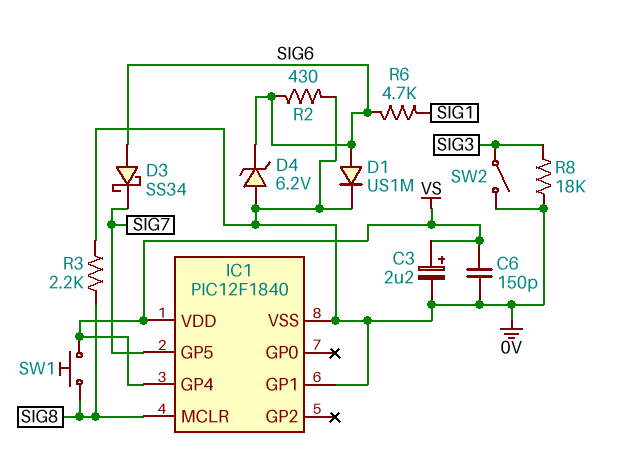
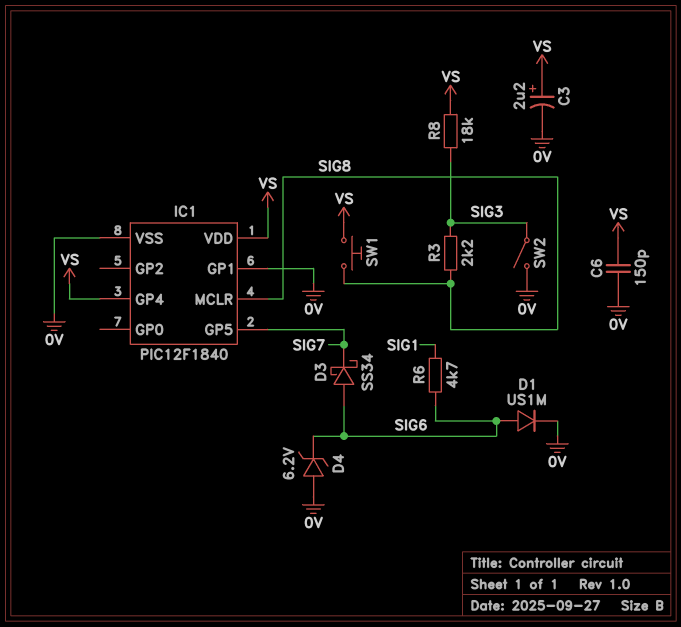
R2: 430 (0V, SIG6) -> none
R3: 2.2k (0V, SIG8) -> 2.2k (SIG3, SIG8)
R8: 18k (0V, SIG3) -> 18k (SIG3, VS)

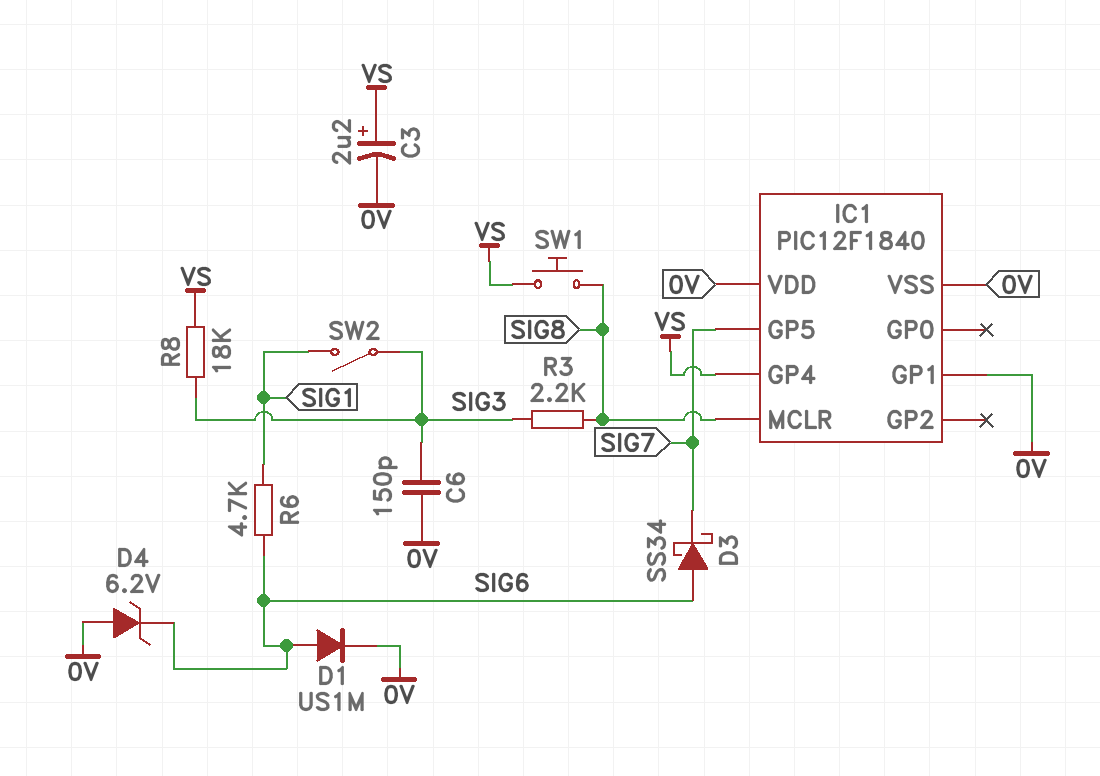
C6: 150pF (0V, VS) -> 150pF (0V, SIG3)
IC1 pin VDD: VS -> 0V
SW2: switch (0V, SIG3) -> switch (SIG1, SIG3)

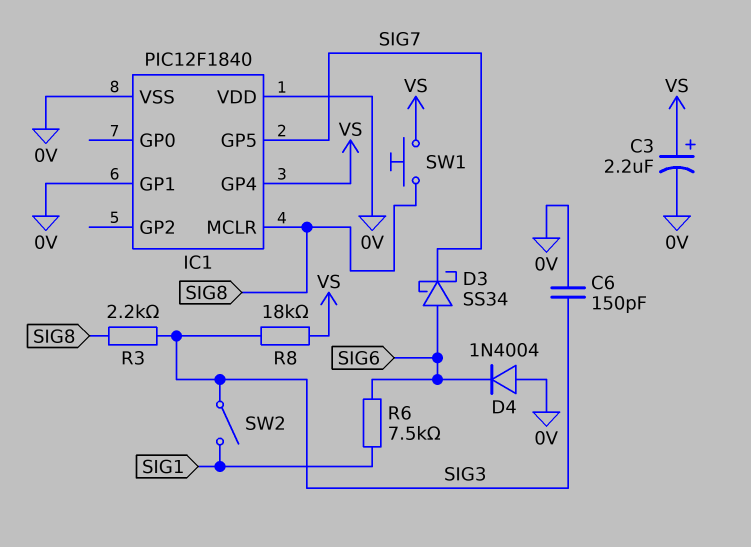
D1: diode US1M (A SIG6, K 0V) -> none
D4: zener 6.2V (A 0V, K SIG6) -> diode 1N4004 (A 0V, K SIG6)
R6: 4.7k (SIG1, SIG6) -> 7.5k (SIG1, SIG6)

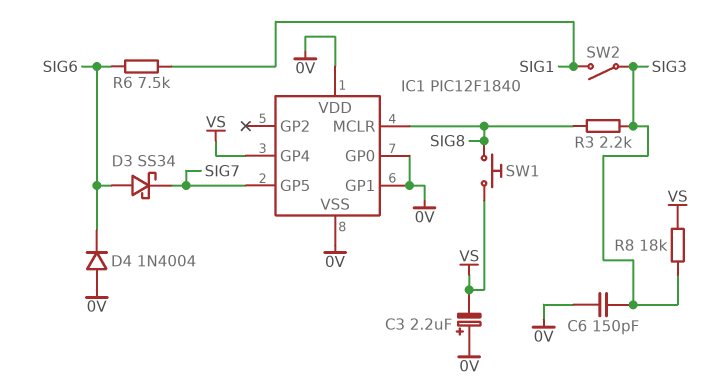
C3: 2.2uF (plus VS, minus 0V) -> 2.2uF (plus 0V, minus VS)
IC1 pin GP0: none -> 0V

